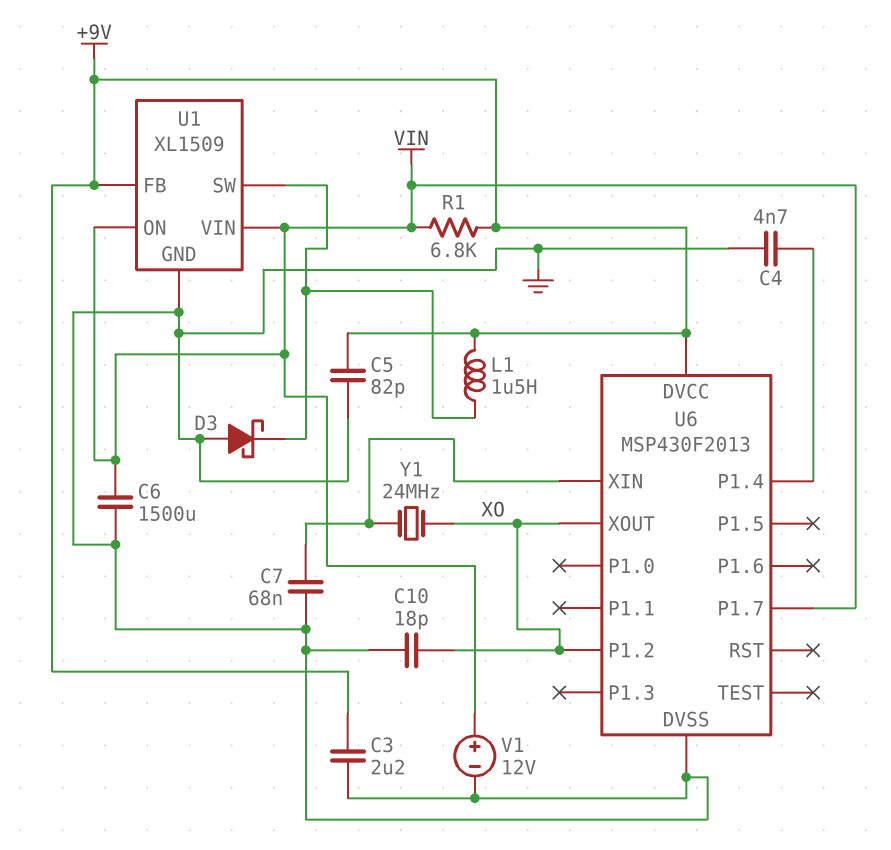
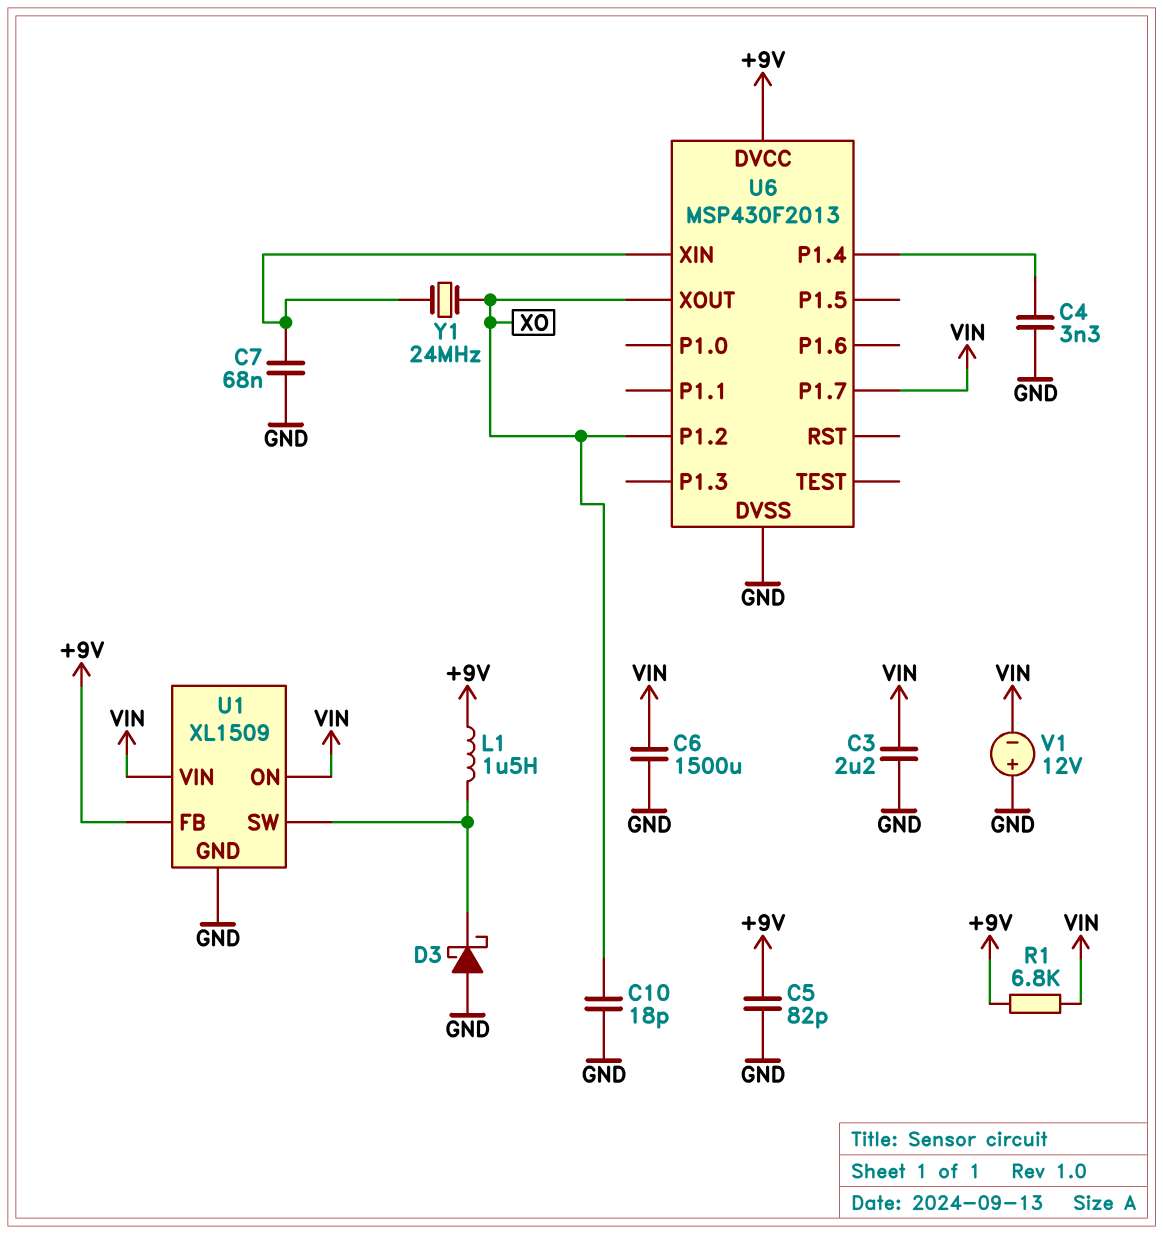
C3: 2.2uF (+9V, GND) -> 2.2uF (GND, VIN)
C4: 4.7nF (GND, U6/P1.4) -> 3.3nF (GND, U6/P1.4)
V1: 12V (plus VIN, minus GND) -> 12V (plus GND, minus VIN)

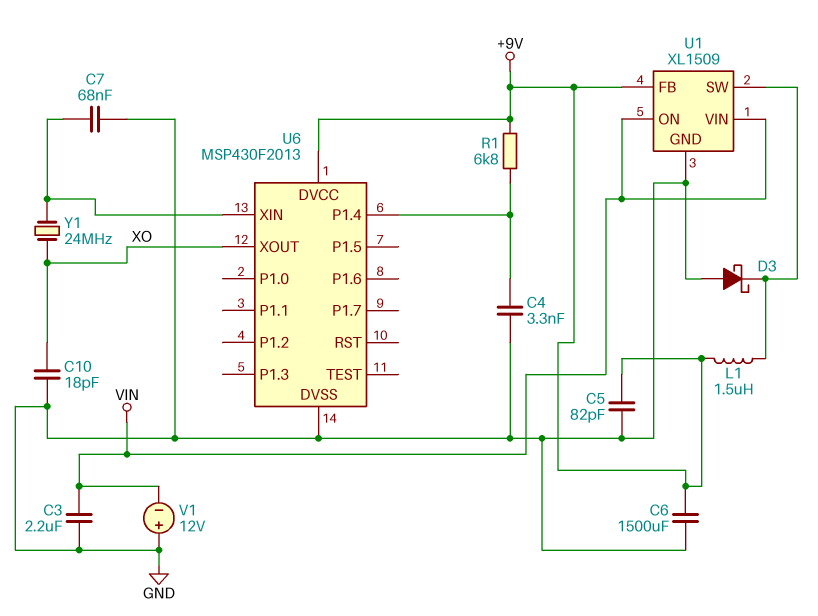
C6: 1500uF (GND, VIN) -> 1500uF (+9V, GND)
R1: 6.8k (+9V, VIN) -> 6.8k (+9V, U6/P1.4)
U6 pin P1.2: XO -> none
U6 pin P1.7: VIN -> none

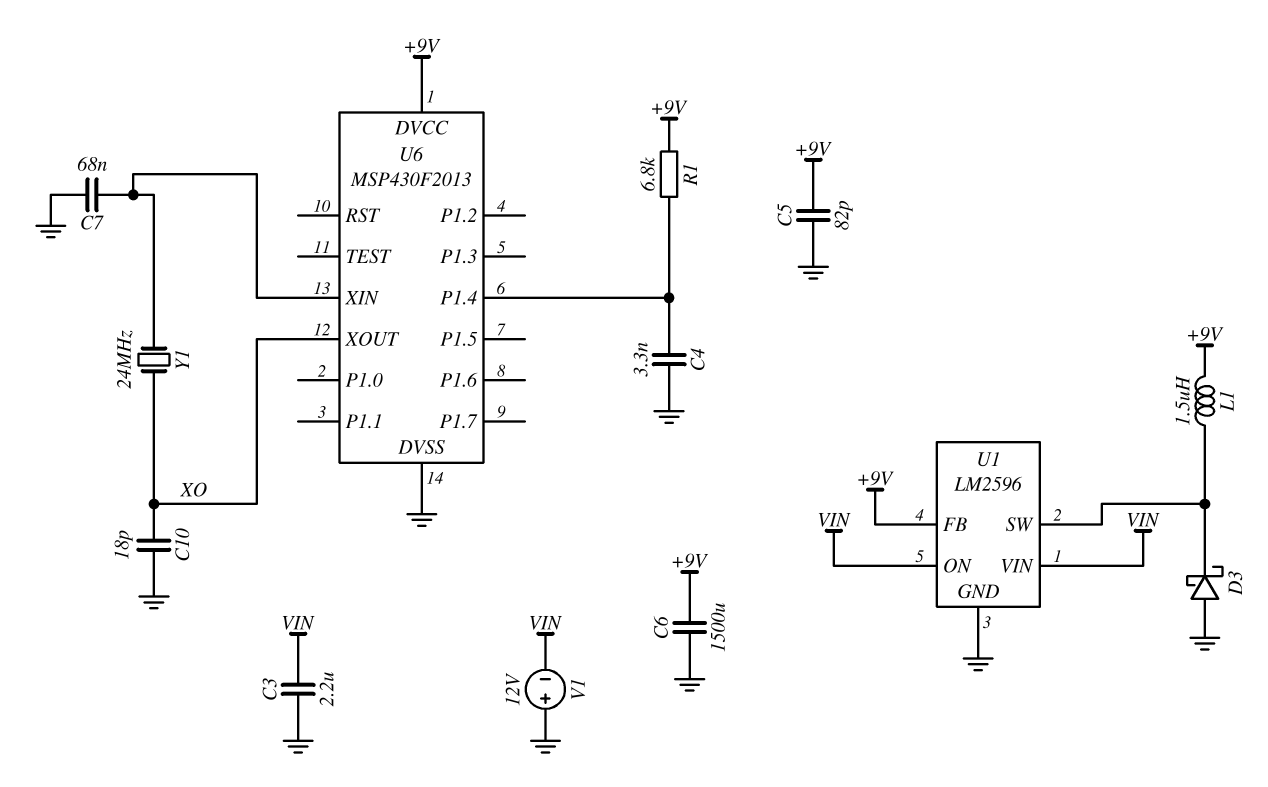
U1: XL1509 -> LM2596

